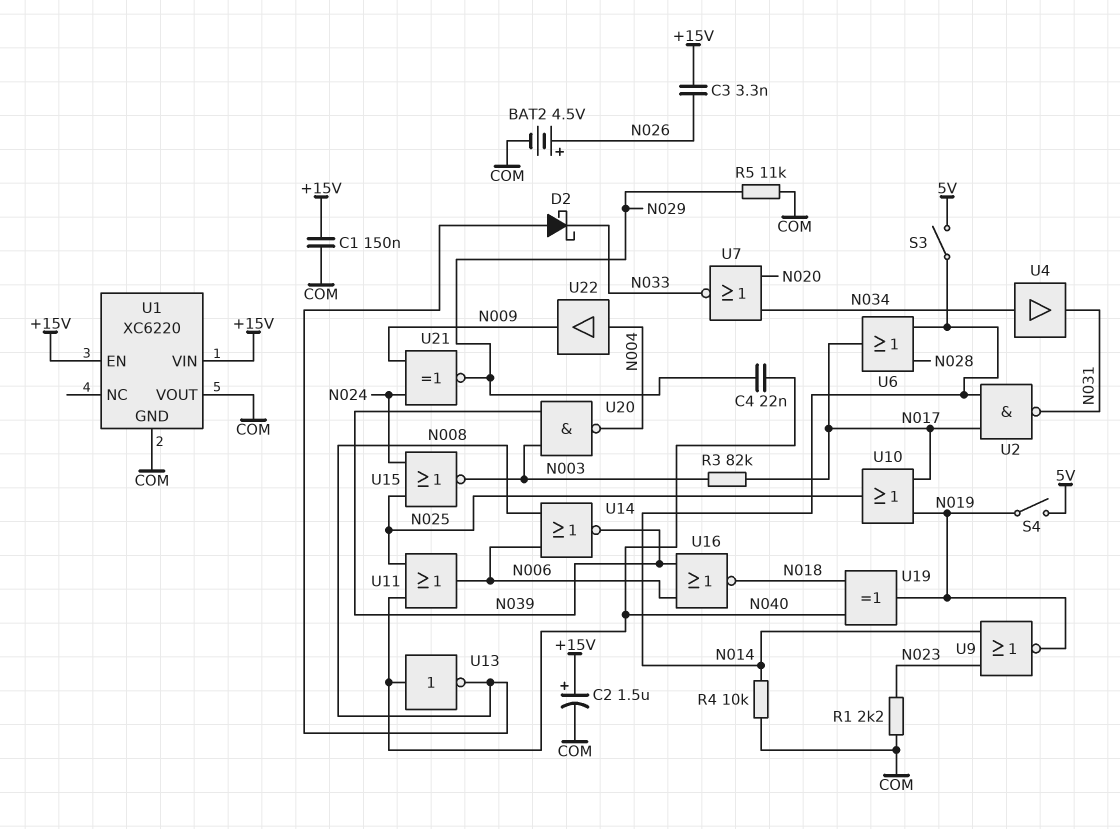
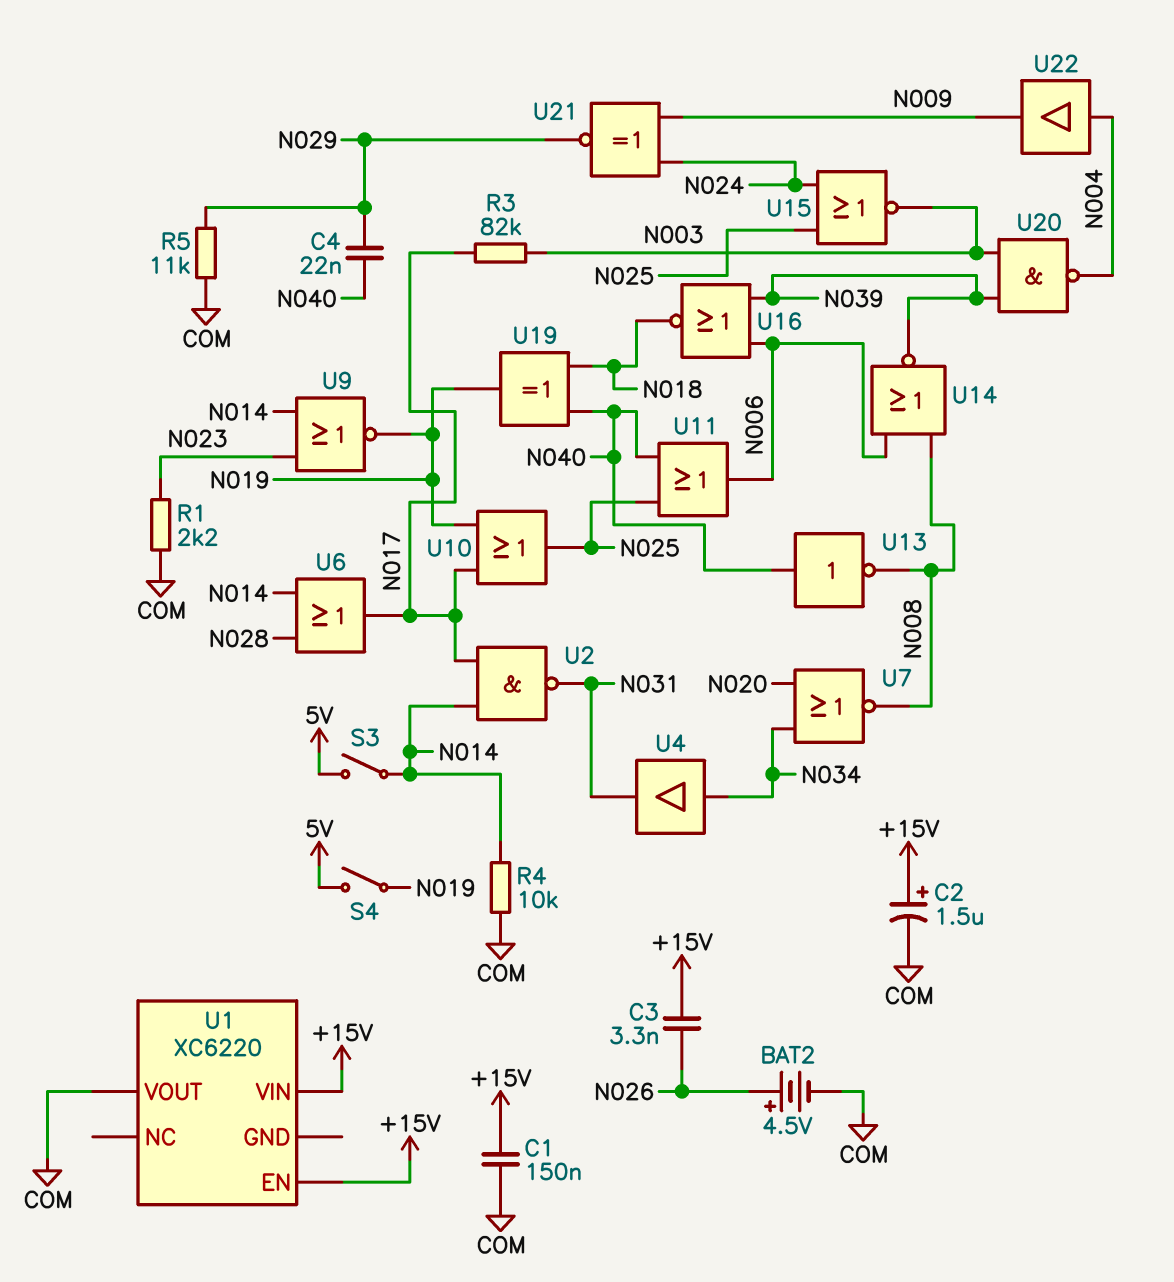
D2: schottky (A N008, K N033) -> none
U1 pin GND: COM -> none
U7: NOR (in N020, in N034, out N033) -> NOR (in N020, in N034, out N008)

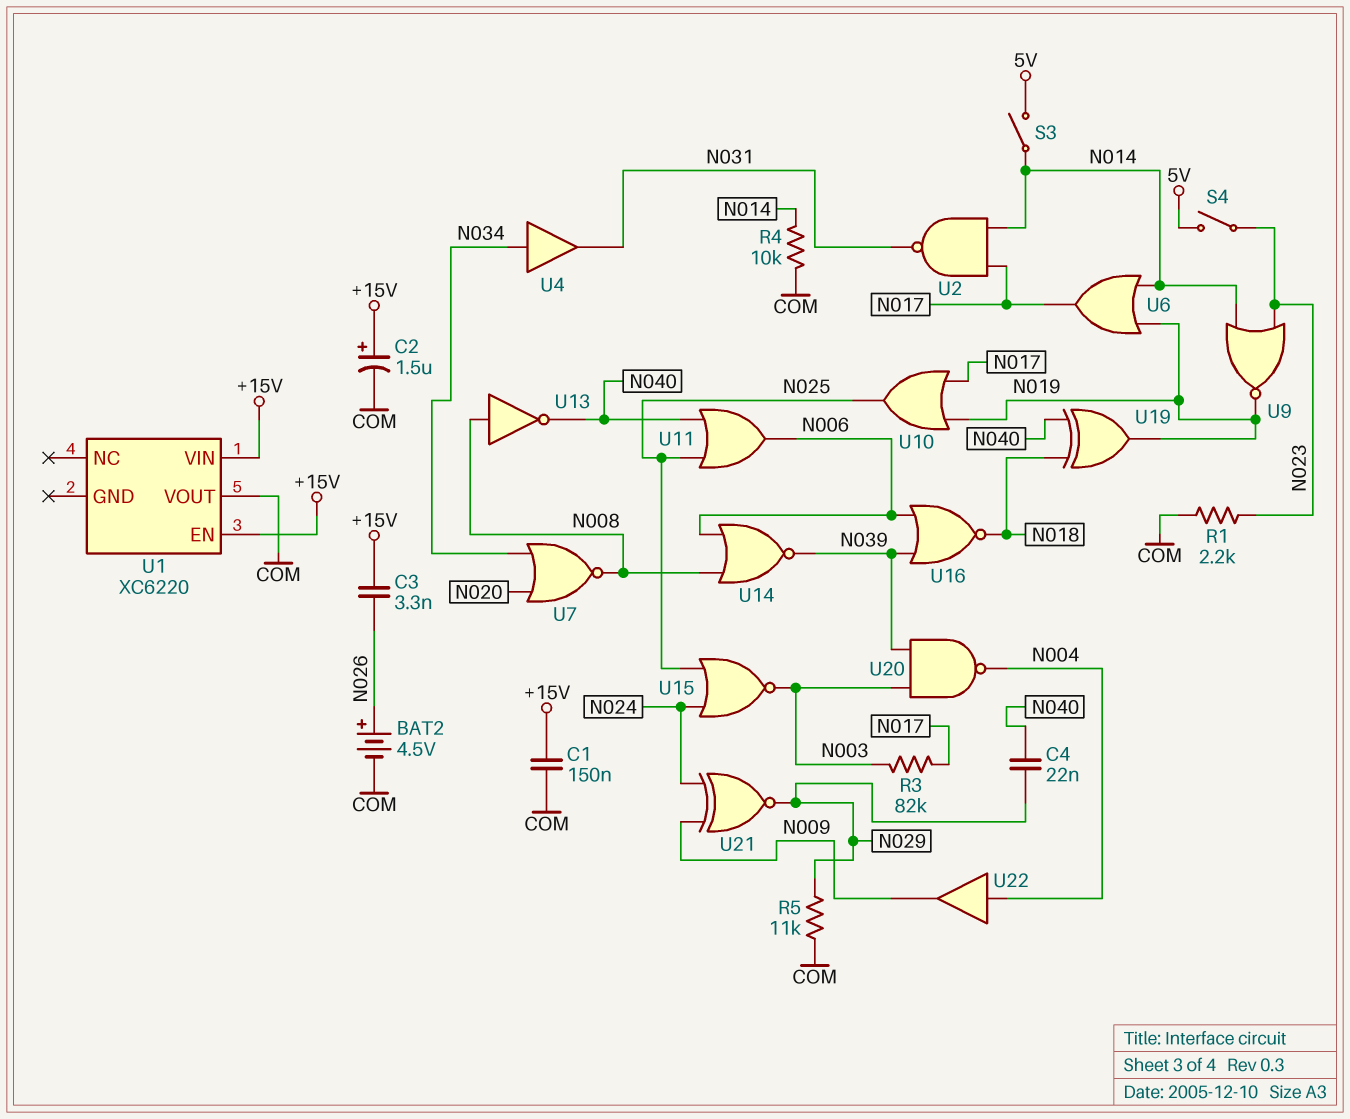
S4: switch (5V, N019) -> switch (5V, N023)
U6: OR (in N014, in N028, out N017) -> OR (in N014, in N019, out N017)
U13: NOT (in N040, out N008) -> NOT (in N008, out N040)

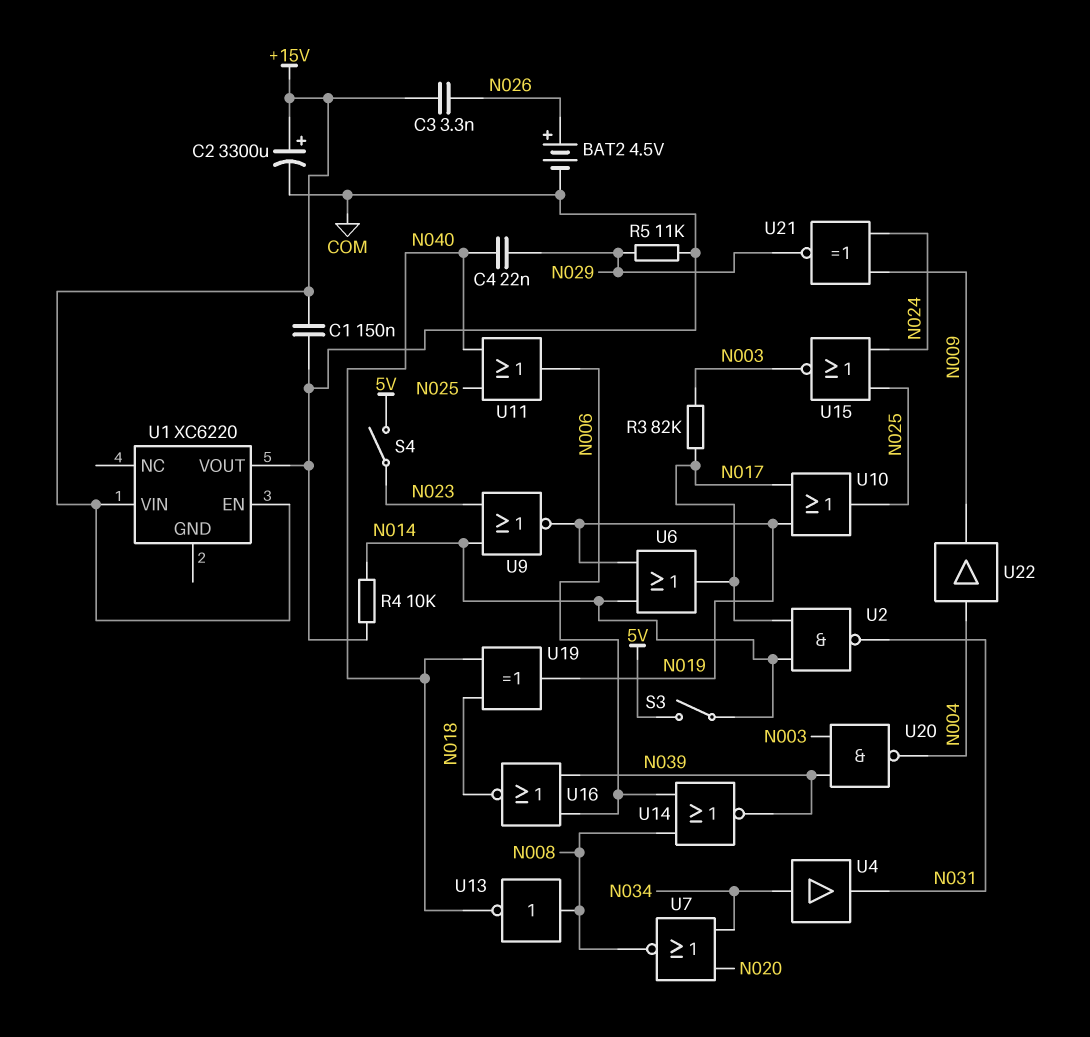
C2: 1.5uF (plus +15V, minus COM) -> 3300uF (plus +15V, minus COM)
R1: 2.2k (COM, N023) -> none

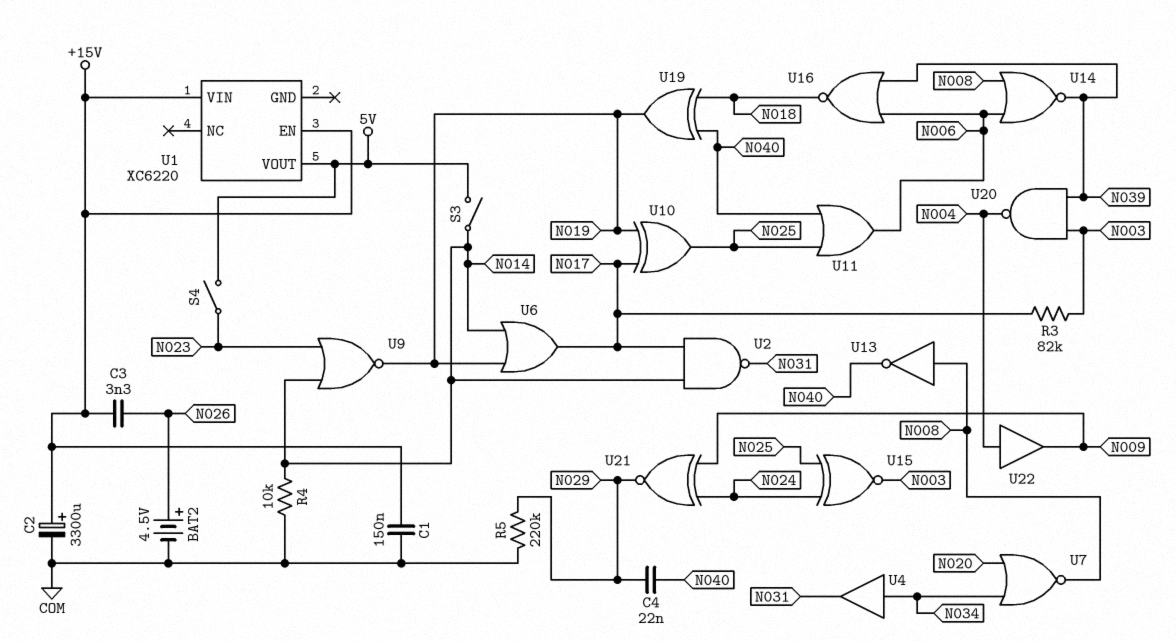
R5: 11k (COM, N029) -> 220k (COM, N029)
U1 pin VOUT: COM -> 5V
U10: OR (in N017, in N019, out N025) -> XOR (in N017, in N019, out N025)
U15: NOR (in N024, in N025, out N003) -> XNOR (in N024, in N025, out N003)

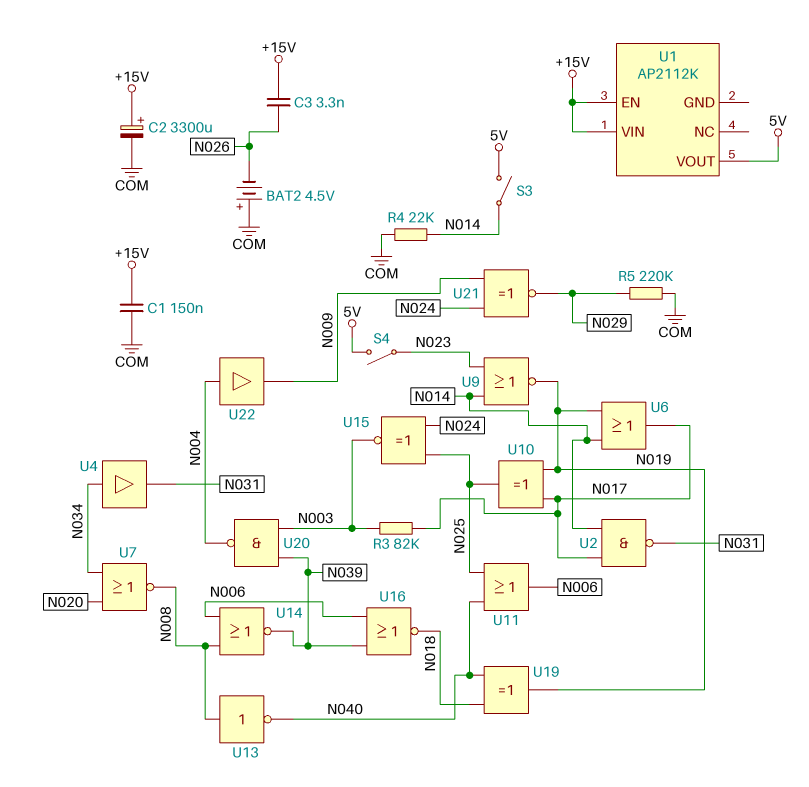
BAT2: 4.5V (plus N026, minus COM) -> 4.5V (plus COM, minus N026)
C4: 22nF (N029, N040) -> none
R4: 10k (COM, N014) -> 22k (COM, N014)
U1: XC6220 -> AP2112K

